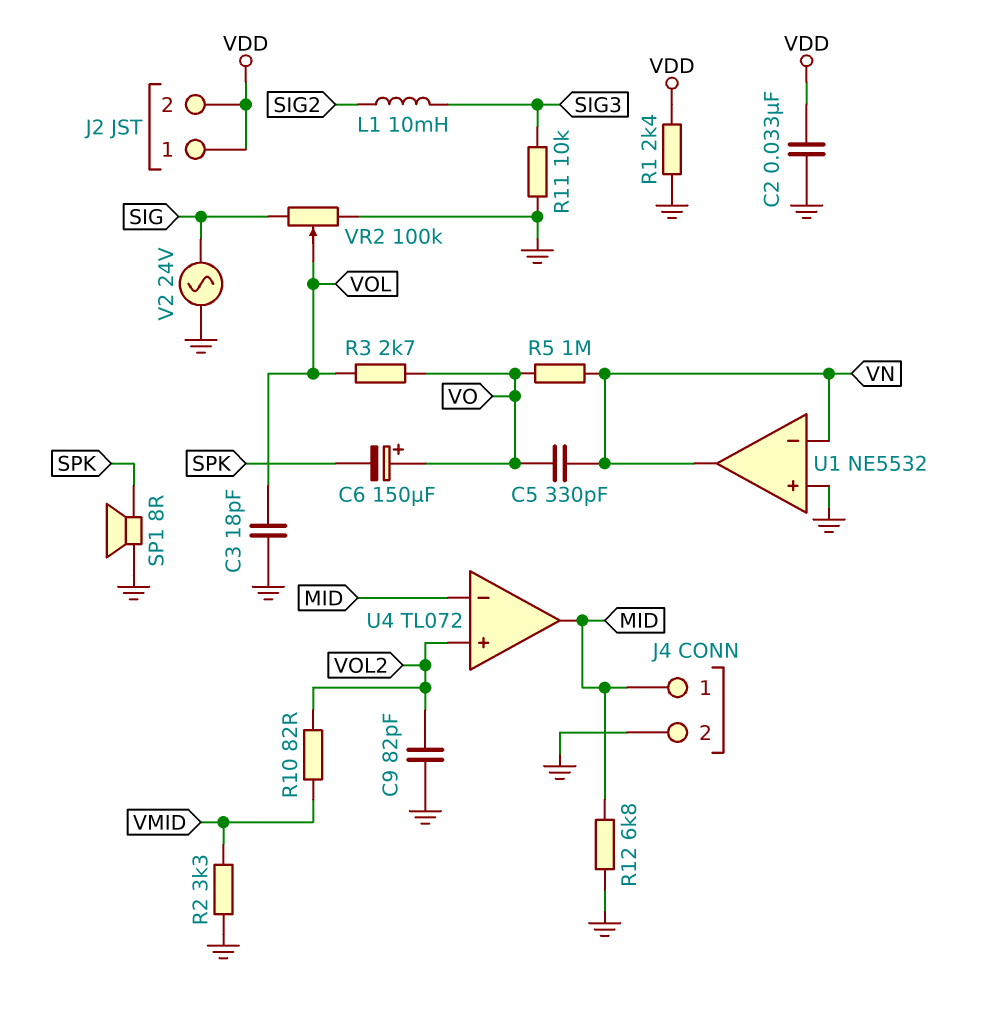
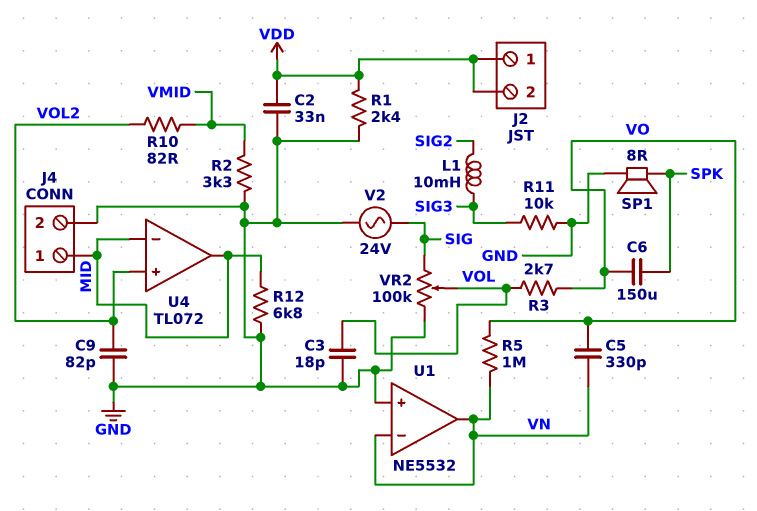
C6: 150uF (plus VO, minus SPK) -> 150uF (SPK, VO)

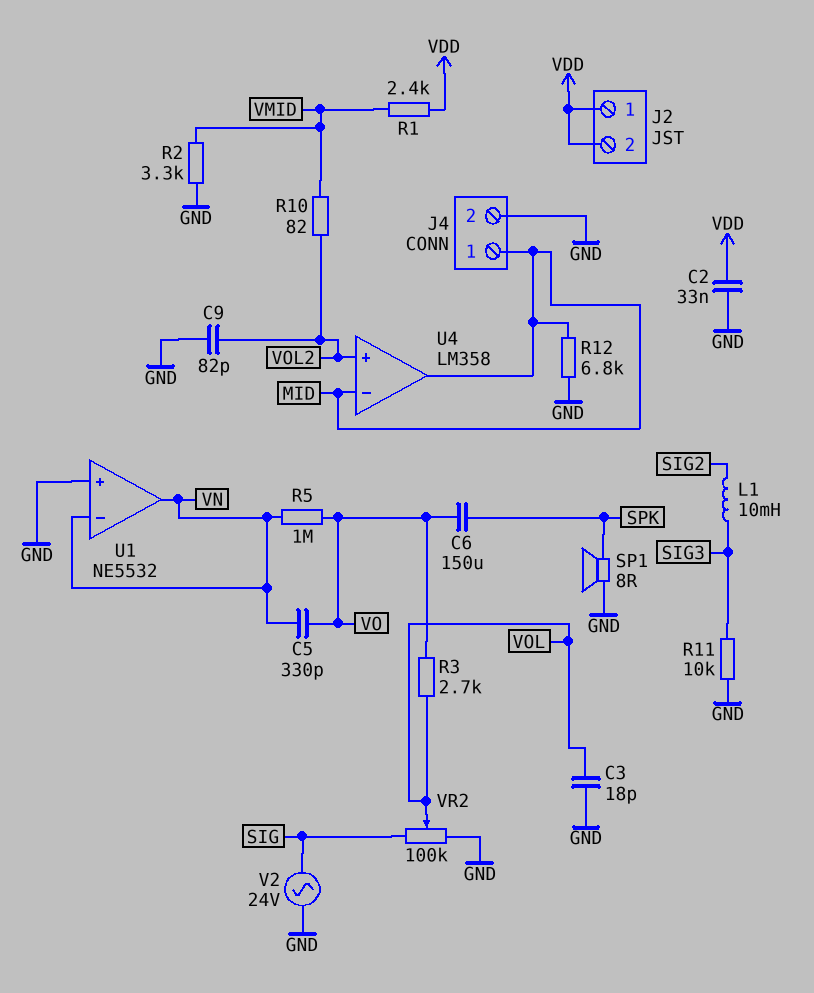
R1: 2.4k (GND, VDD) -> 2.4k (VDD, VMID)
U4: TL072 -> LM358

